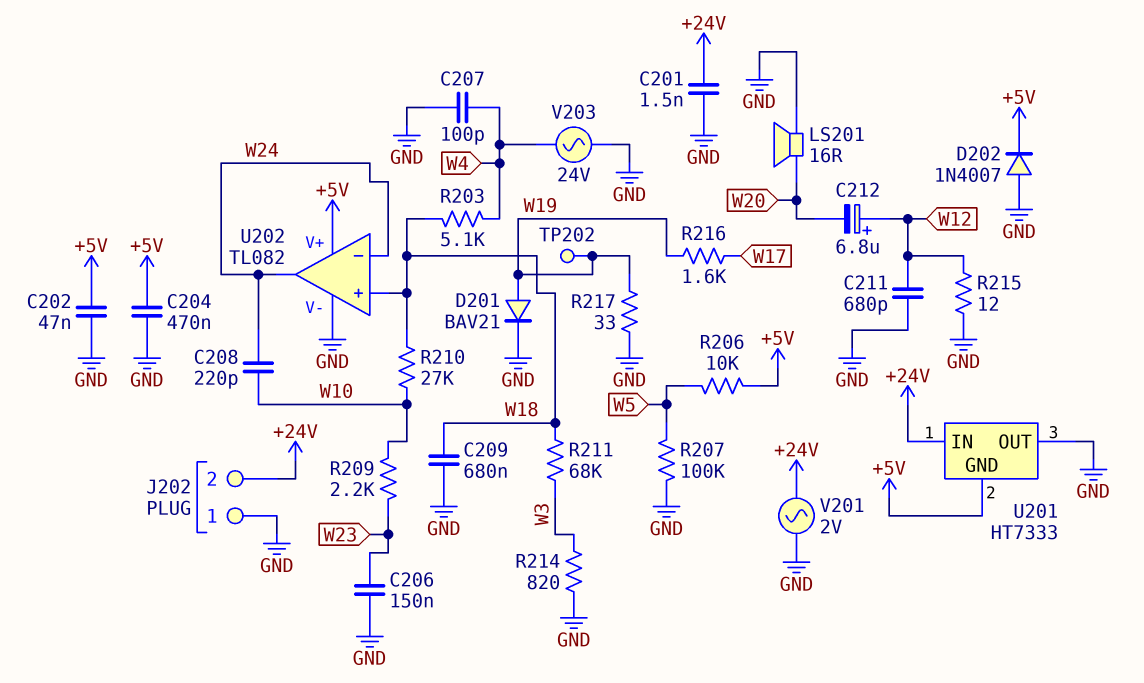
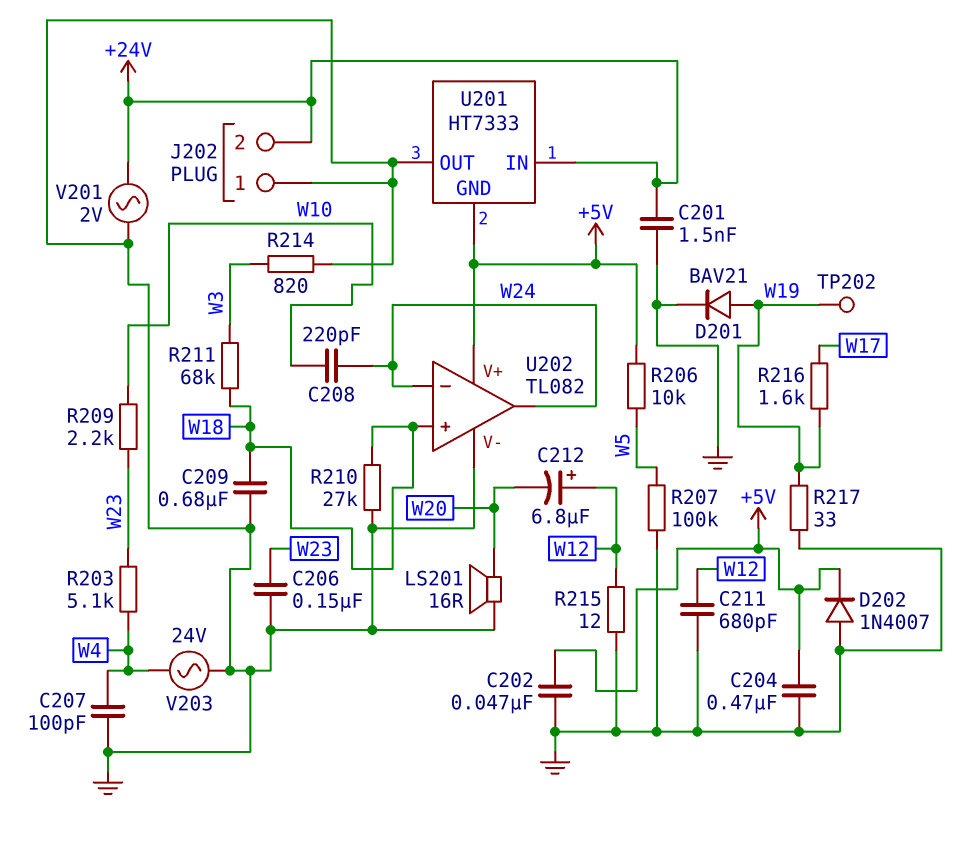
R203: 5.1k (W4, W18) -> 5.1k (W4, W23)
R210: 27k (W10, W18) -> 27k (GND, W18)

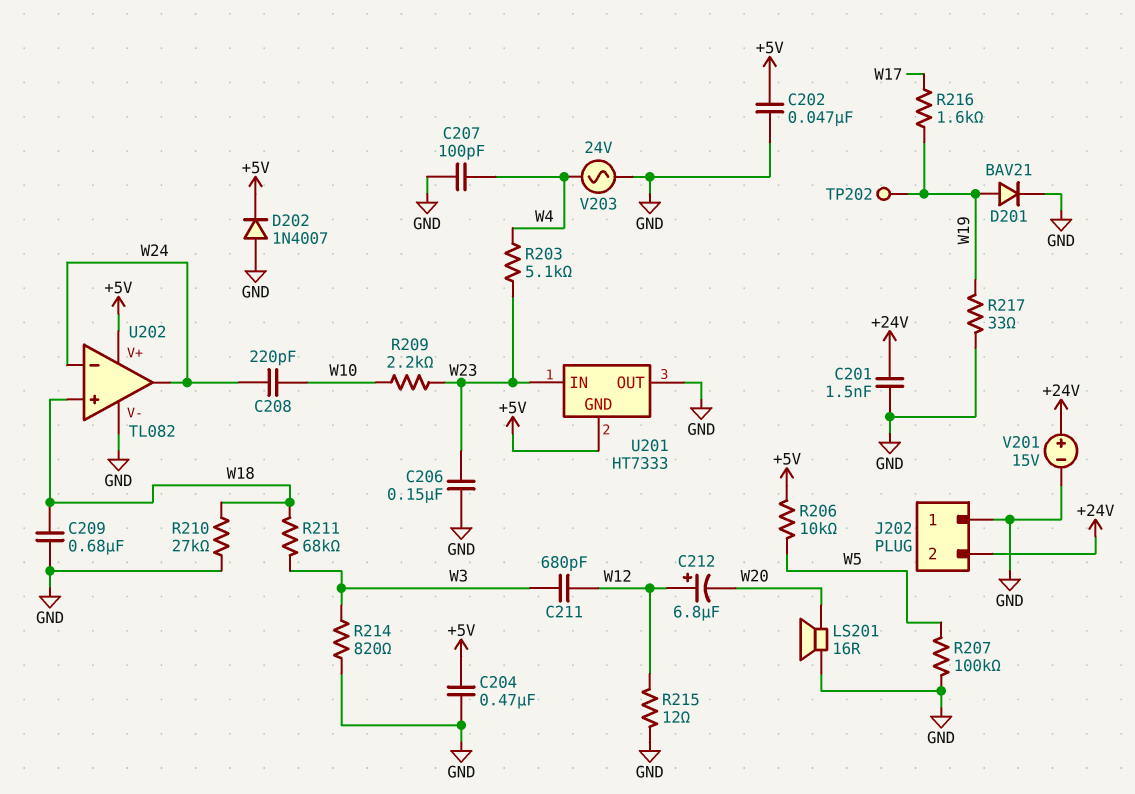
C211: 680pF (GND, W12) -> 680pF (W3, W12)
U201 pin IN: +24V -> W23
V201: AC 2V (+24V, GND) -> 15V (plus +24V, minus GND)

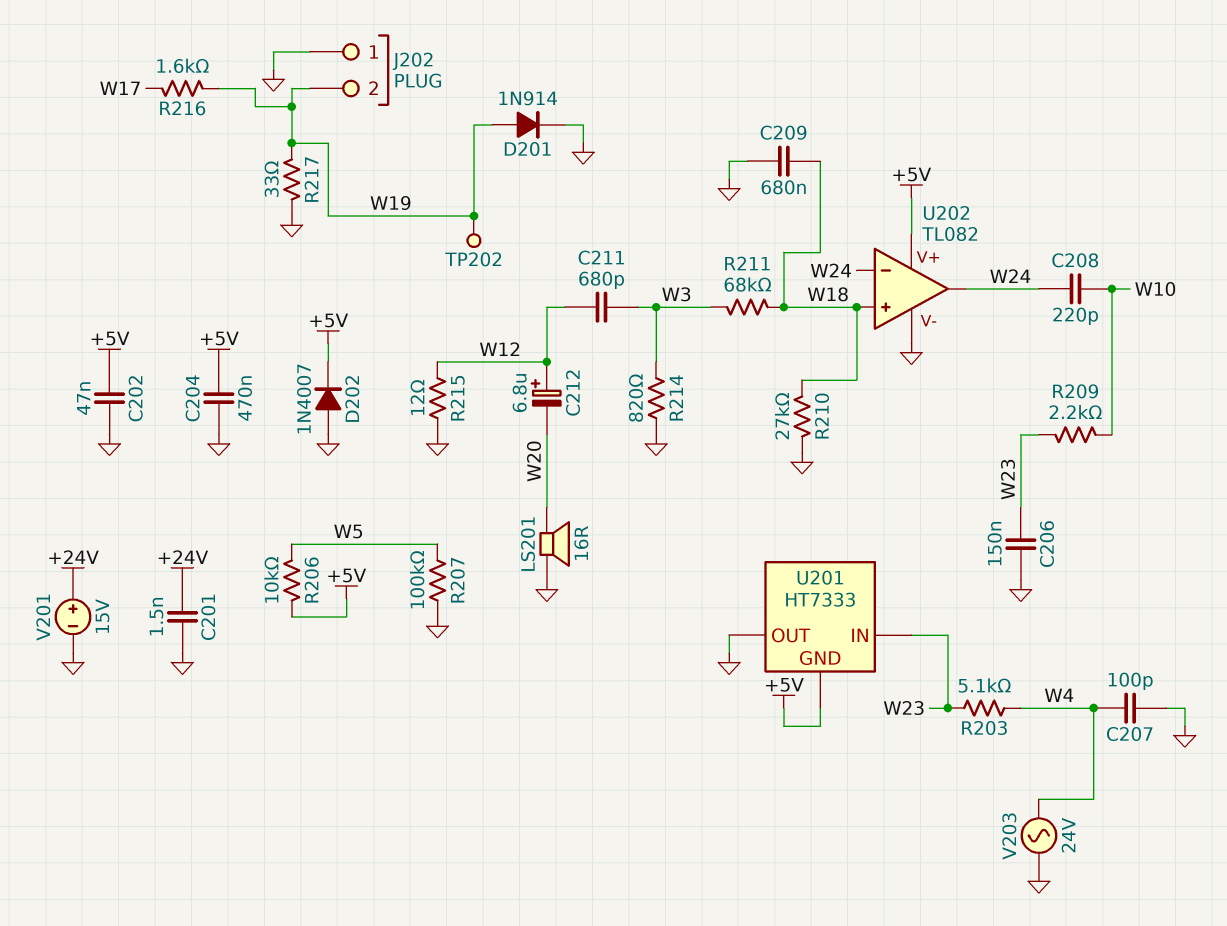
D201: diode BAV21 (A W19, K GND) -> diode 1N914 (A W19, K GND)
J202 pin 2: +24V -> W19

